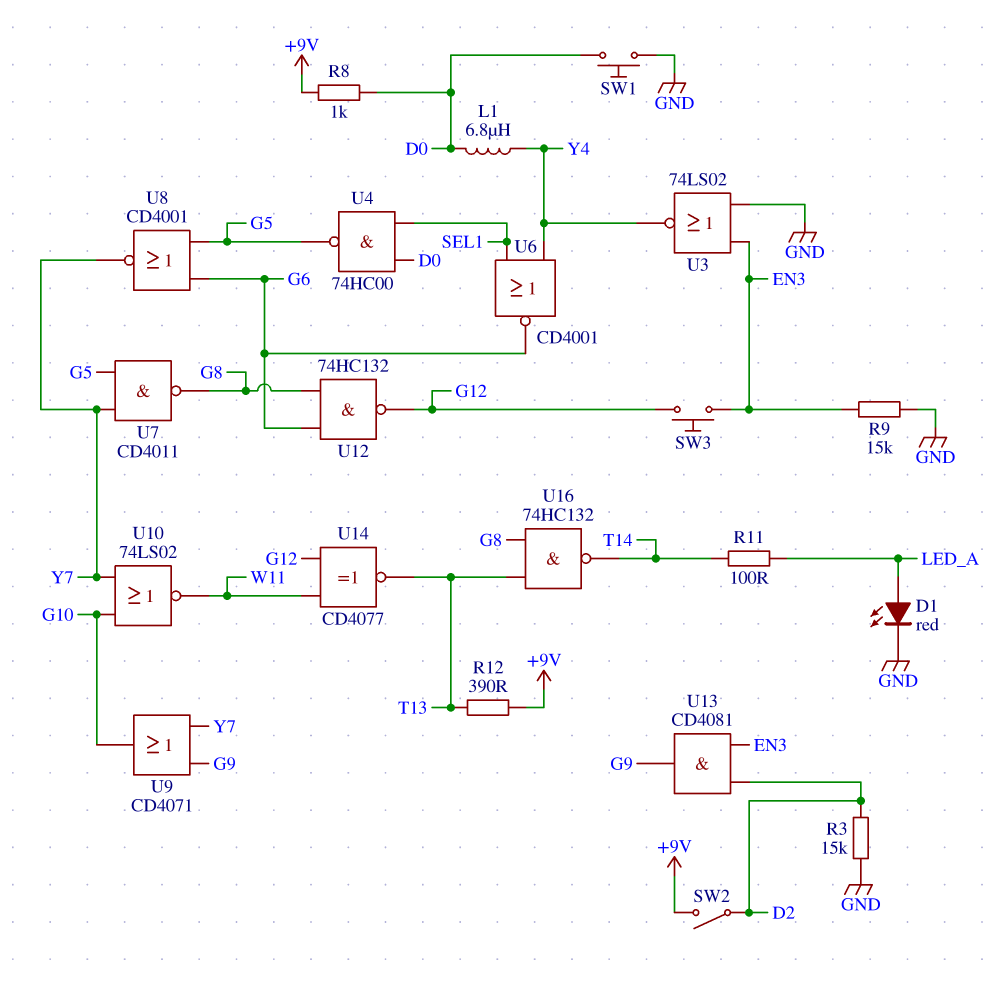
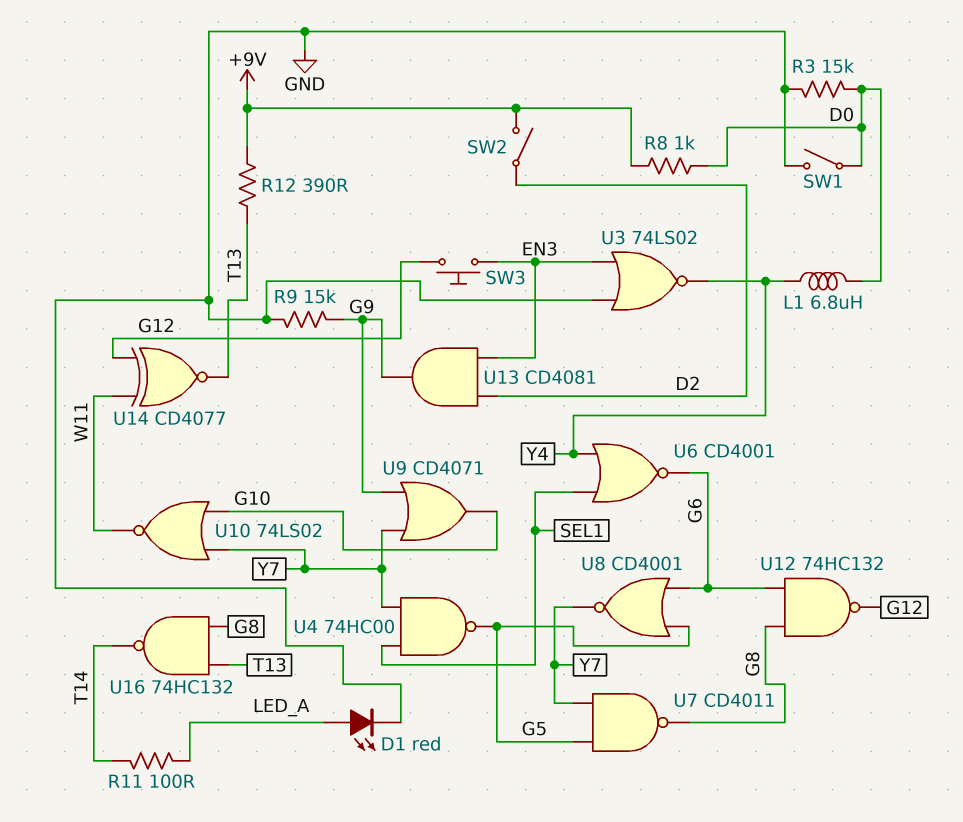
R3: 15k (D2, GND) -> 15k (D0, GND)
R9: 15k (EN3, GND) -> 15k (G9, GND)
SW1: button (D0, GND) -> switch (D0, GND)
U4: NAND 74HC00 (in D0, in SEL1, out G5) -> NAND 74HC00 (in SEL1, in Y7, out G5)

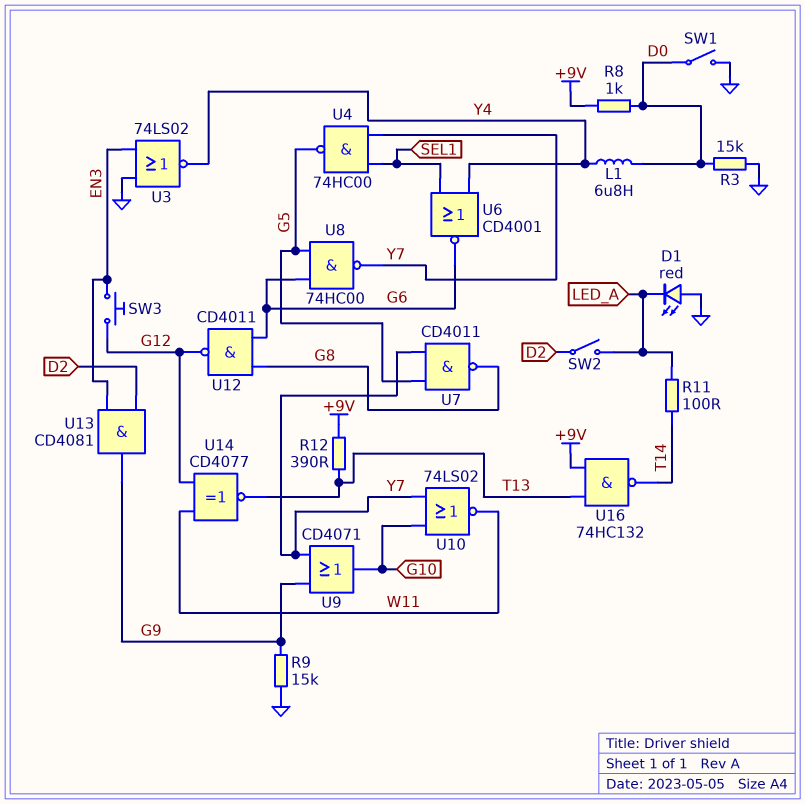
D1: LED red (A LED_A, K GND) -> LED red (A GND, K LED_A)
SW2: switch (+9V, D2) -> switch (D2, LED_A)
U8: NOR CD4001 (in G5, in G6, out Y7) -> NAND 74HC00 (in G5, in G6, out Y7)
U12: NAND 74HC132 (in G6, in G8, out G12) -> NAND CD4011 (in G6, in G8, out G12)
U16: NAND 74HC132 (in G8, in T13, out T14) -> NAND 74HC132 (in +9V, in T13, out T14)

